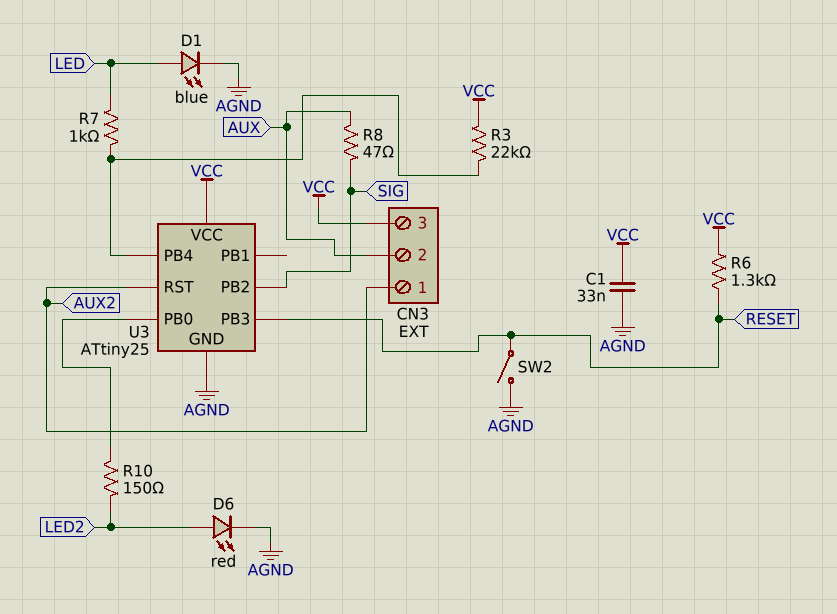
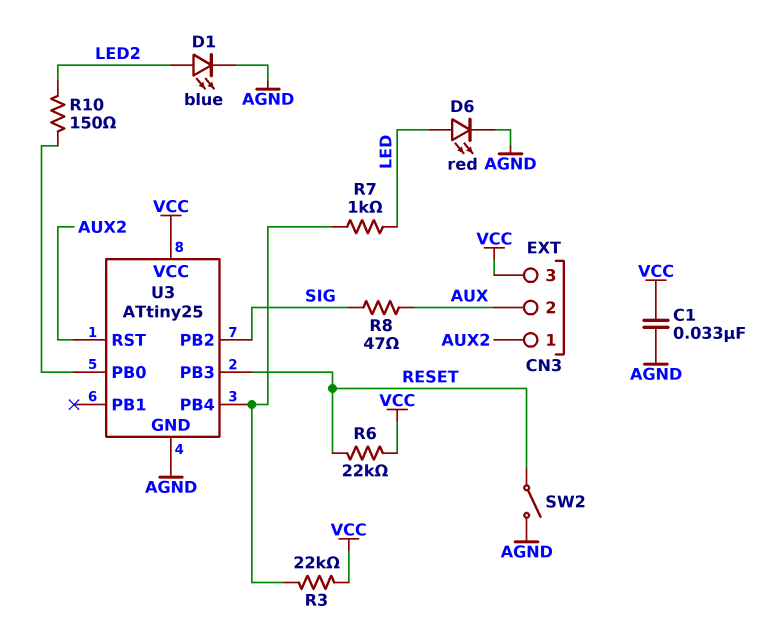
D1: LED blue (A LED, K AGND) -> LED blue (A LED2, K AGND)
D6: LED red (A LED2, K AGND) -> LED red (A LED, K AGND)
R6: 1.3k (RESET, VCC) -> 22k (RESET, VCC)

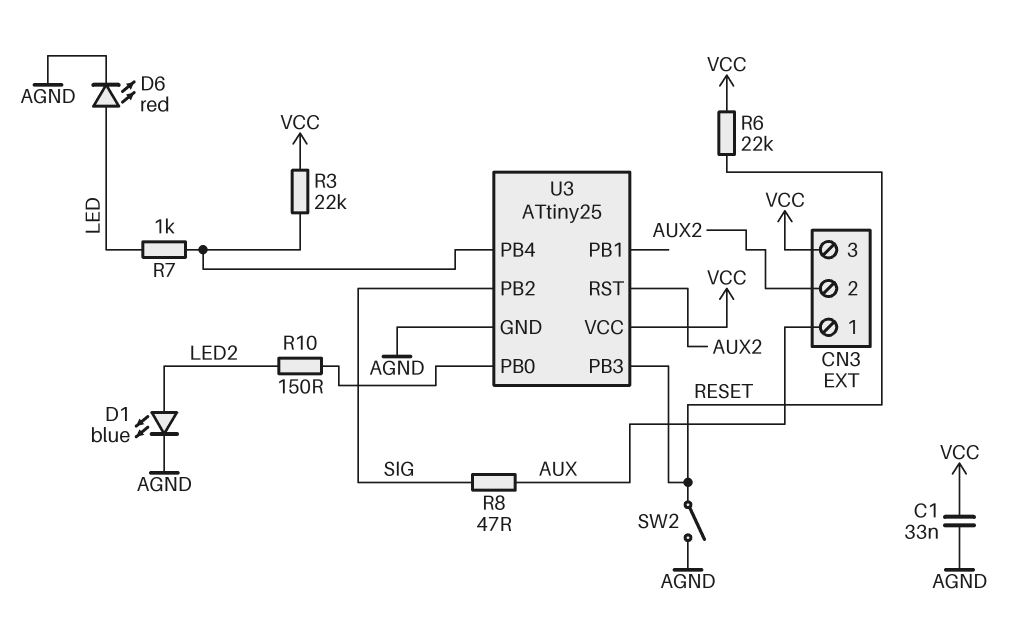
CN3 pin 1: AUX2 -> AUX
CN3 pin 2: AUX -> AUX2

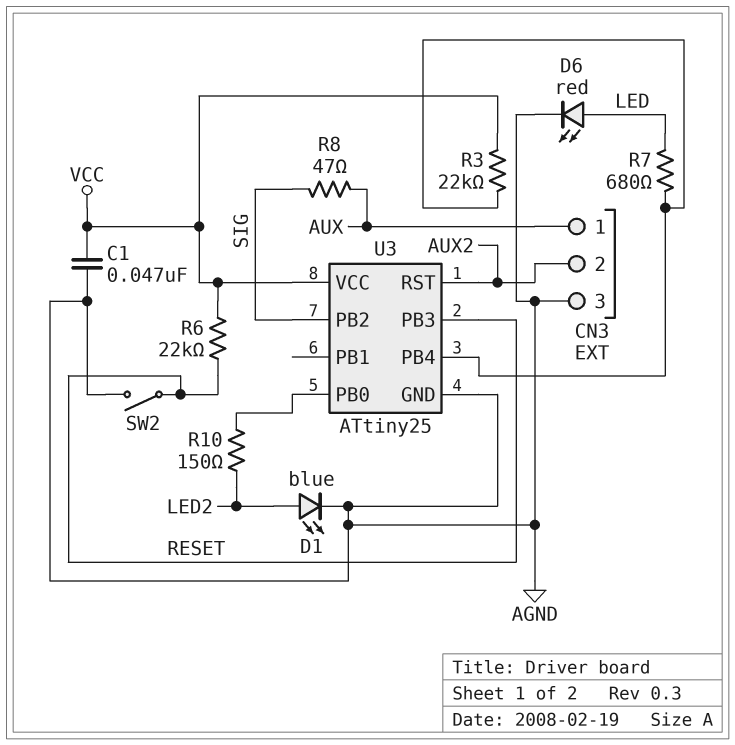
C1: 33nF (AGND, VCC) -> 47nF (AGND, VCC)
CN3 pin 3: VCC -> AGND
R7: 1k (LED, U3/PB4) -> 680 (LED, U3/PB4)

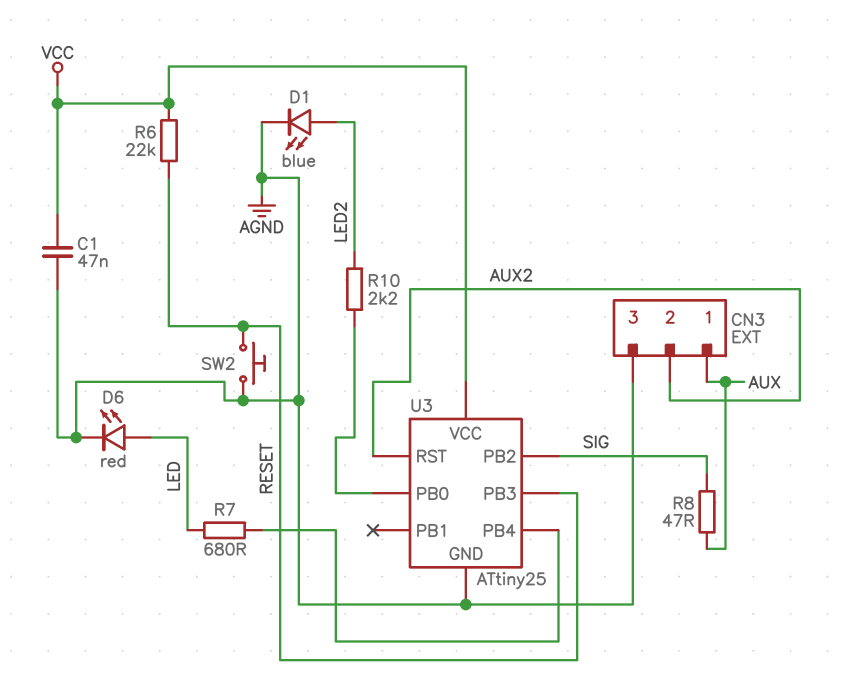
R3: 22k (U3/PB4, VCC) -> none
R10: 150 (LED2, U3/PB0) -> 2.2k (LED2, U3/PB0)
SW2: switch (AGND, RESET) -> button (AGND, RESET)

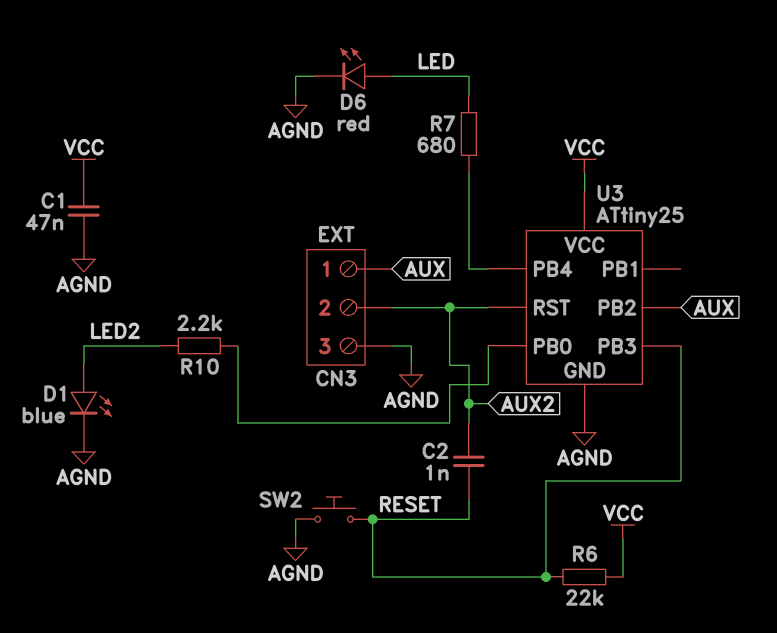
C2: none -> 1nF (AUX2, RESET)
R8: 47 (AUX, SIG) -> none
U3 pin PB2: SIG -> AUX

